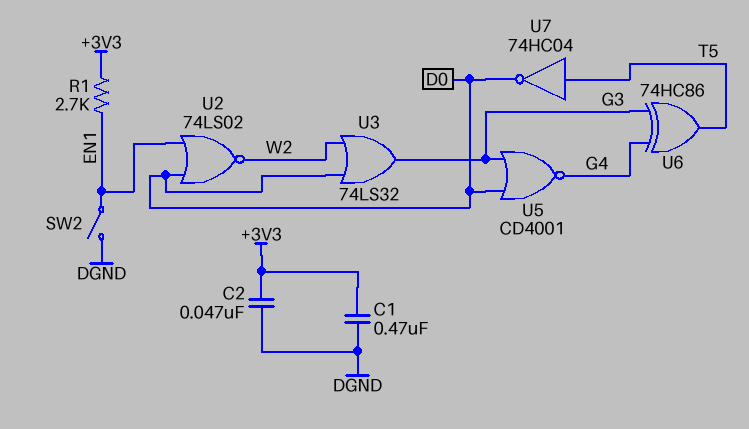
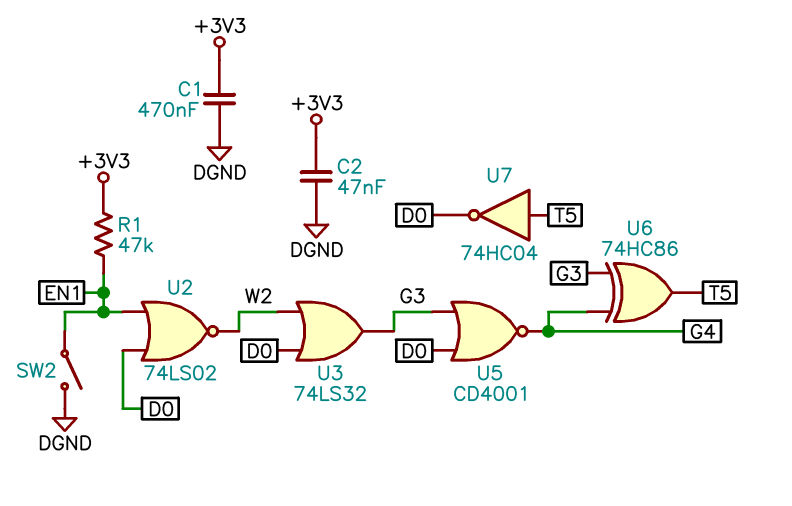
R1: 2.7k (+3V3, EN1) -> 47k (+3V3, EN1)

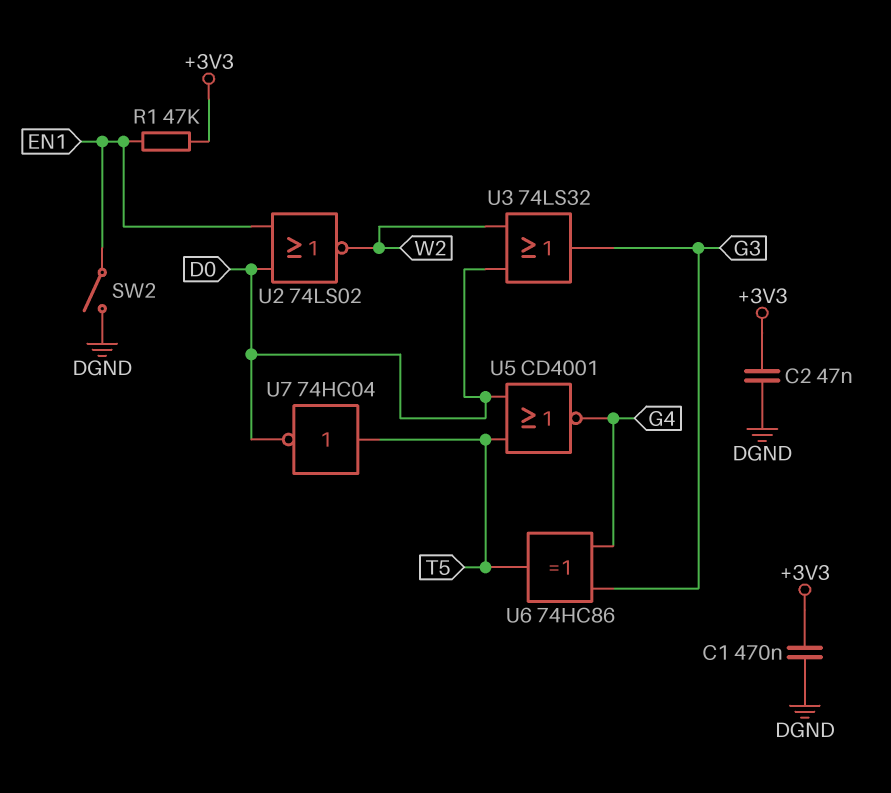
U5: NOR CD4001 (in D0, in G3, out G4) -> NOR CD4001 (in D0, in T5, out G4)

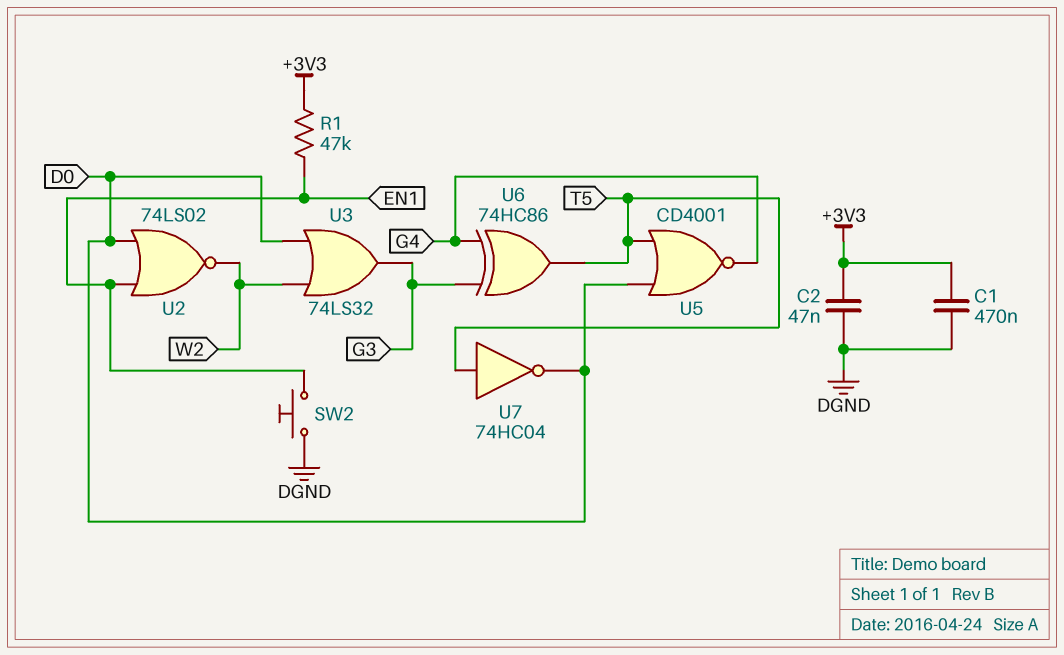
SW2: switch (DGND, EN1) -> button (DGND, EN1)

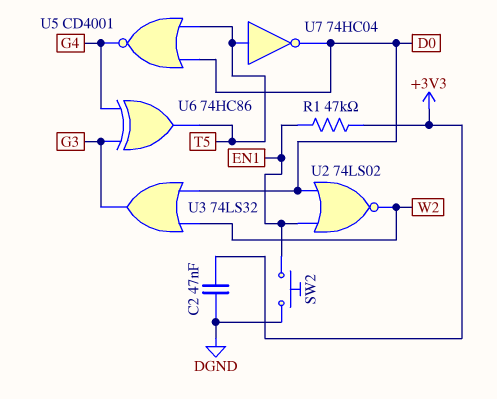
C1: 470nF (+3V3, DGND) -> none

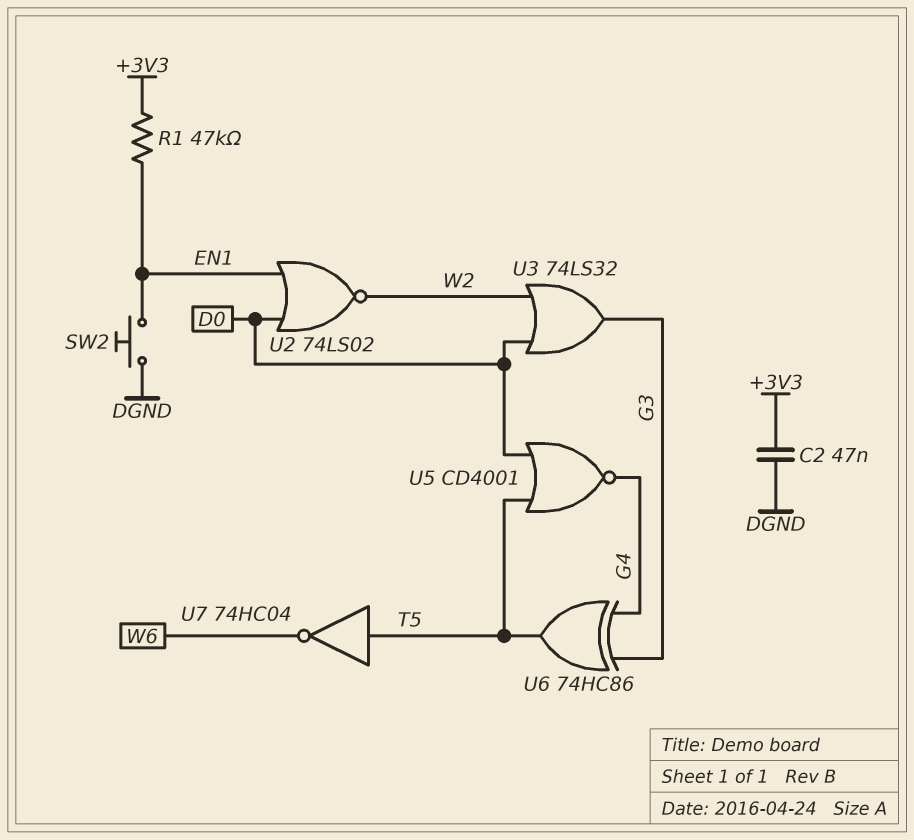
U7: NOT 74HC04 (in T5, out D0) -> NOT 74HC04 (in T5, out W6)

